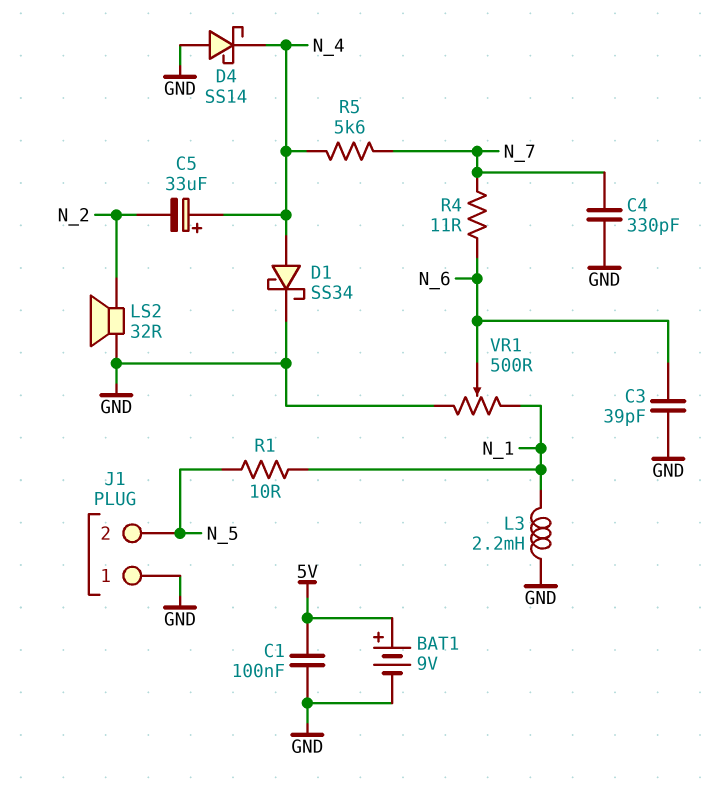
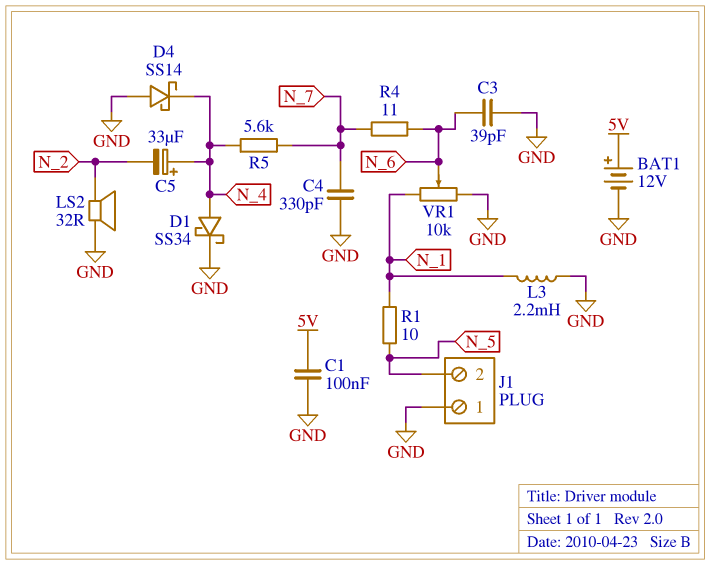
BAT1: 9V (plus 5V, minus GND) -> 12V (plus 5V, minus GND)
VR1: 500 (GND, N_1, wiper N_6) -> 10k (GND, N_1, wiper N_6)

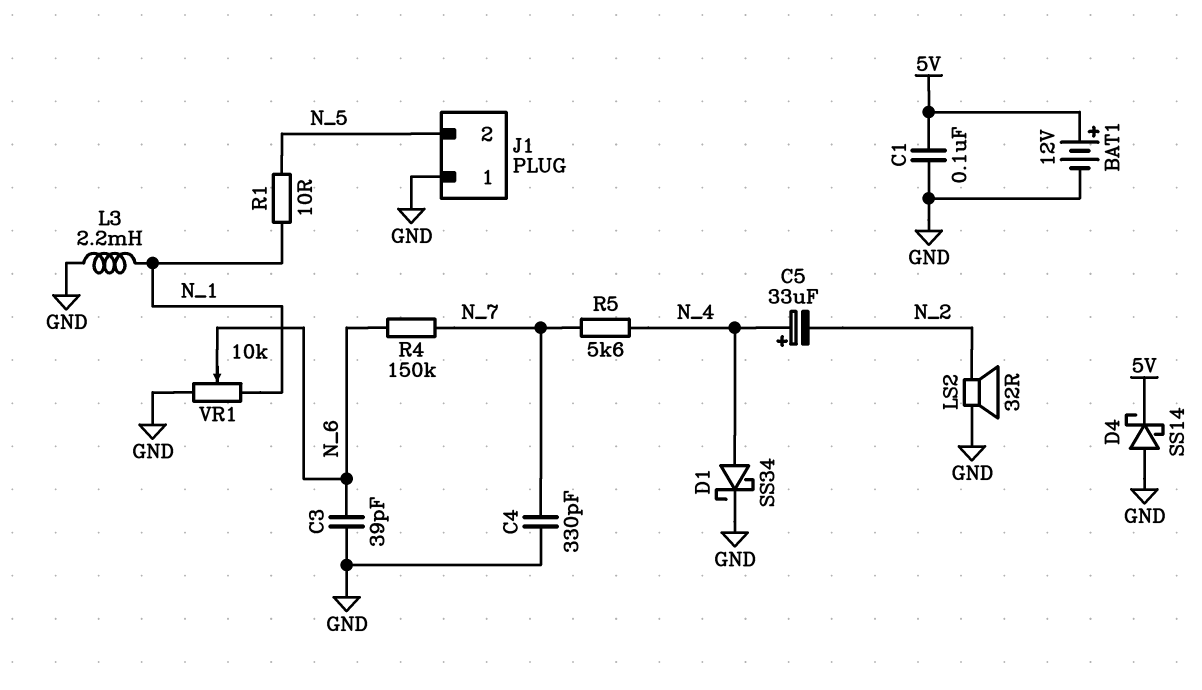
D4: schottky SS14 (A GND, K N_4) -> schottky SS14 (A GND, K 5V)
R4: 11 (N_6, N_7) -> 150k (N_6, N_7)

